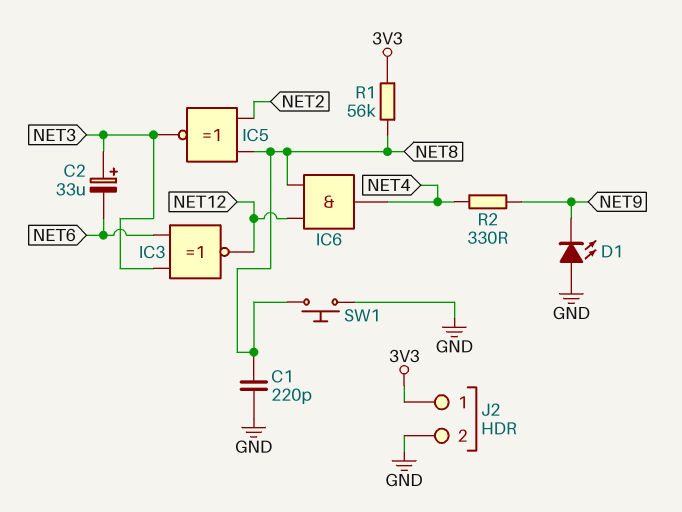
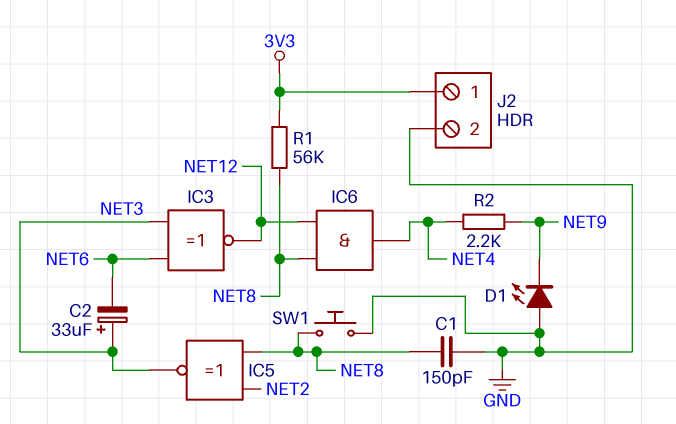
C1: 220pF (GND, NET8) -> 150pF (GND, NET8)
R2: 330 (NET4, NET9) -> 2.2k (NET4, NET9)

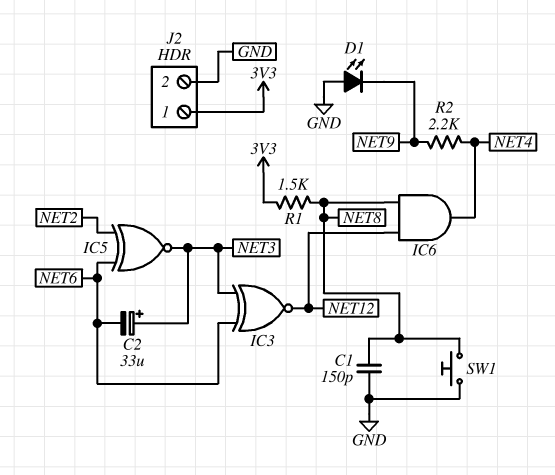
IC5: XNOR (in NET2, in NET8, out NET3) -> XNOR (in NET2, in NET6, out NET3)
R1: 56k (3V3, NET8) -> 1.5k (3V3, NET8)

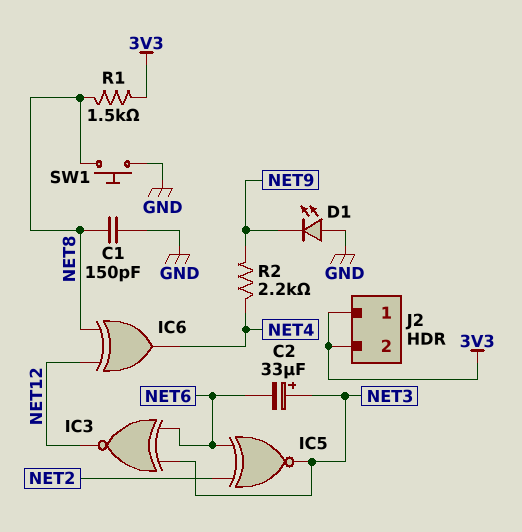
IC6: AND (in NET8, in NET12, out NET4) -> XOR (in NET8, in NET12, out NET4)
J2 pin 2: GND -> 3V3

